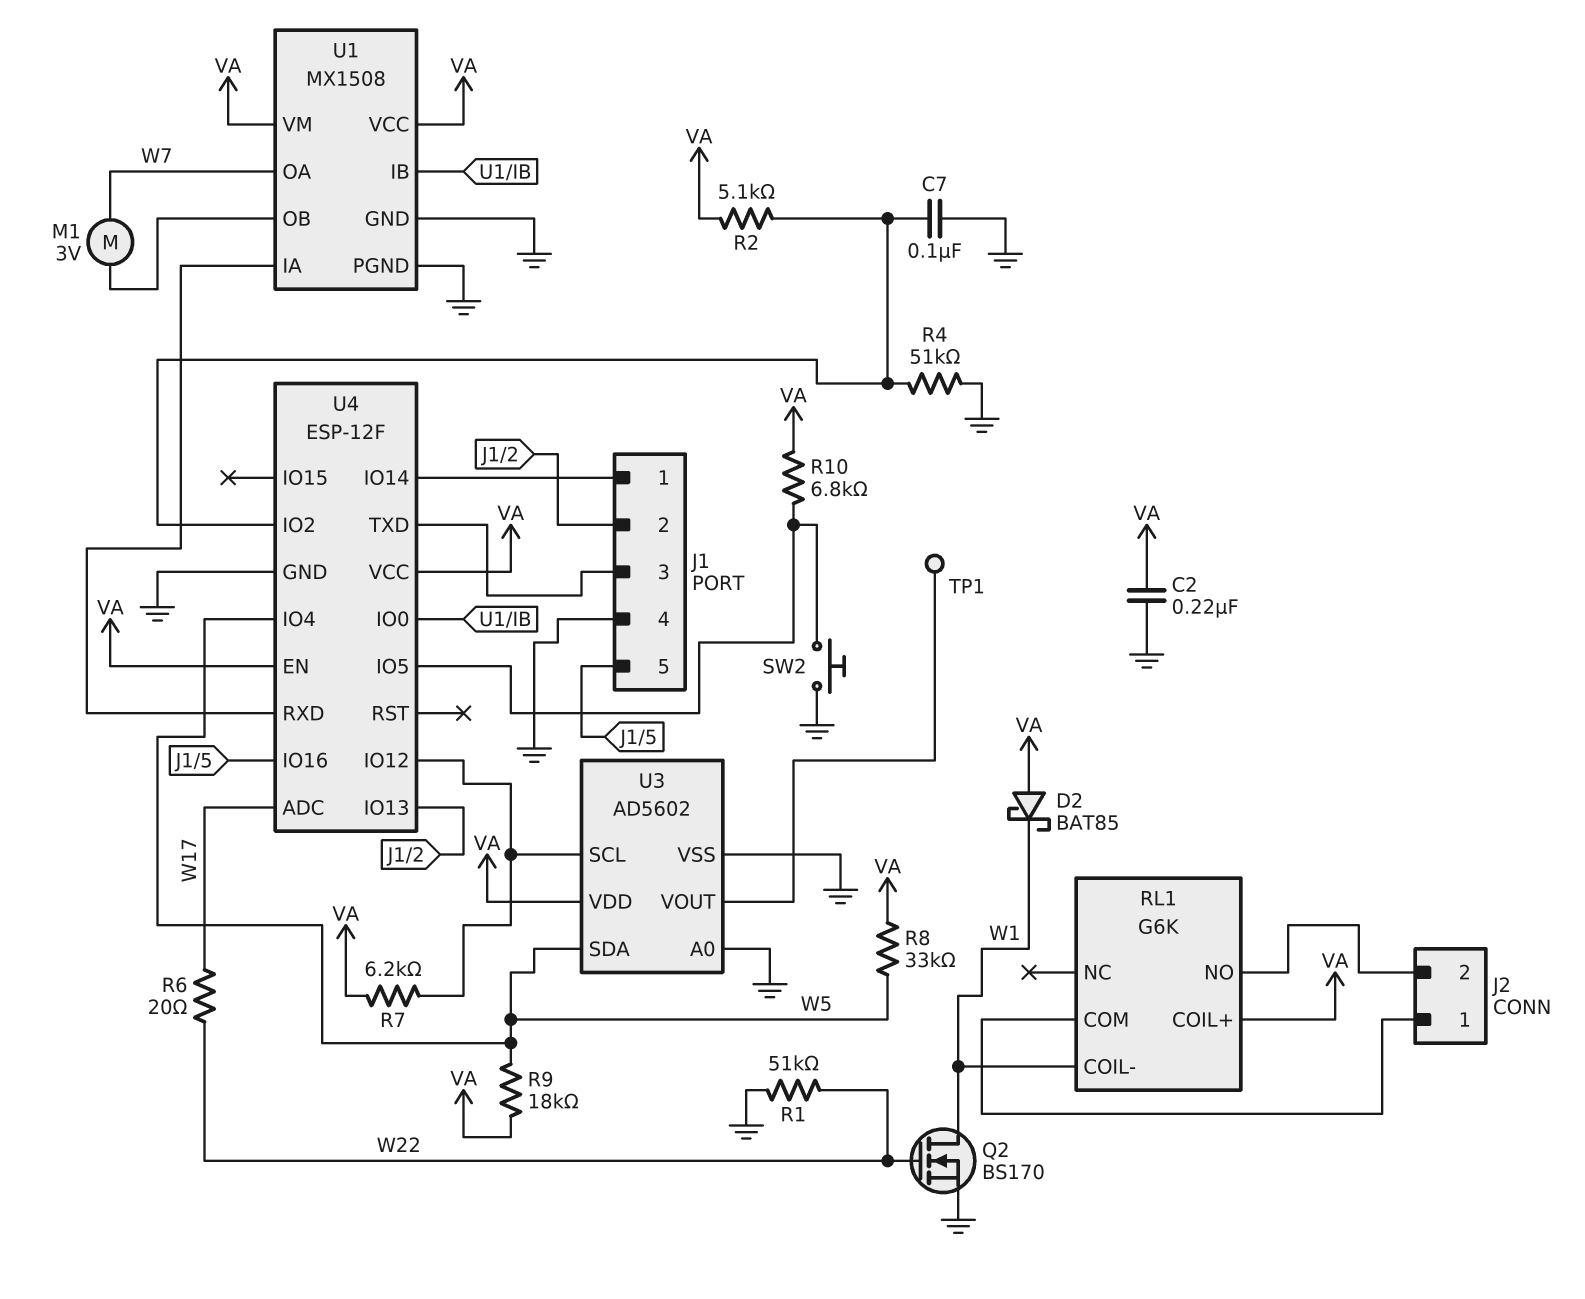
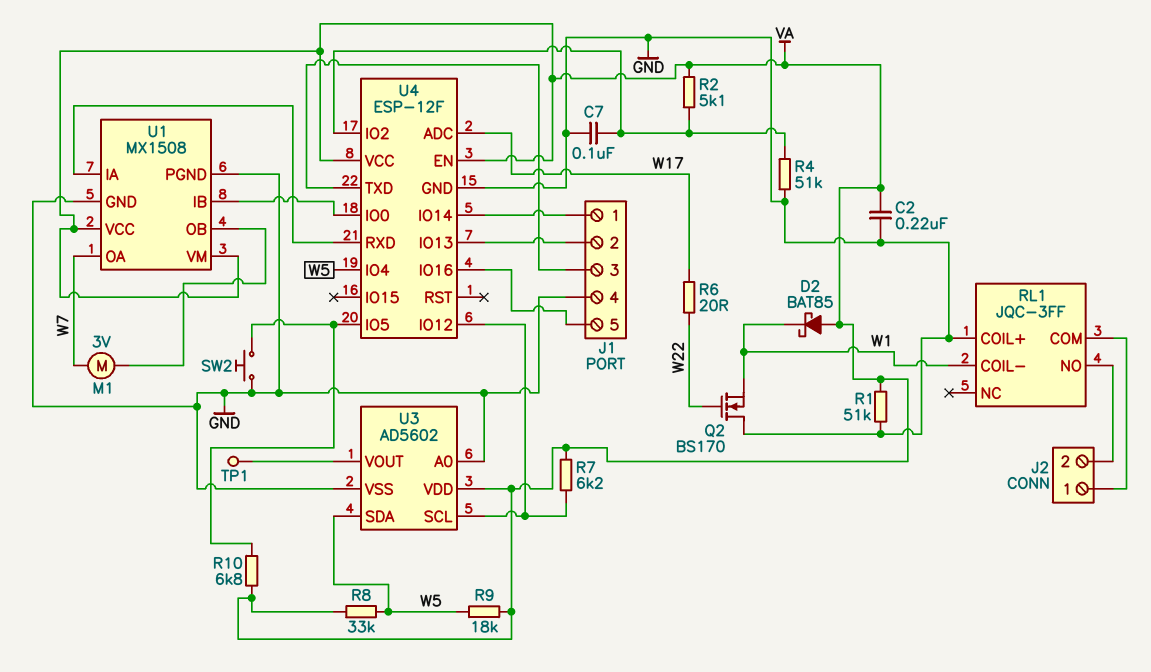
Q2: NMOS BS170 (G W22, D W1, S GND) -> NMOS BS170 (G W22, D GND, S W1)
R1: 51k (GND, W22) -> 51k (GND, VA)
RL1: G6K -> JQC-3FF
RL1 pin COIL+: VA -> GND

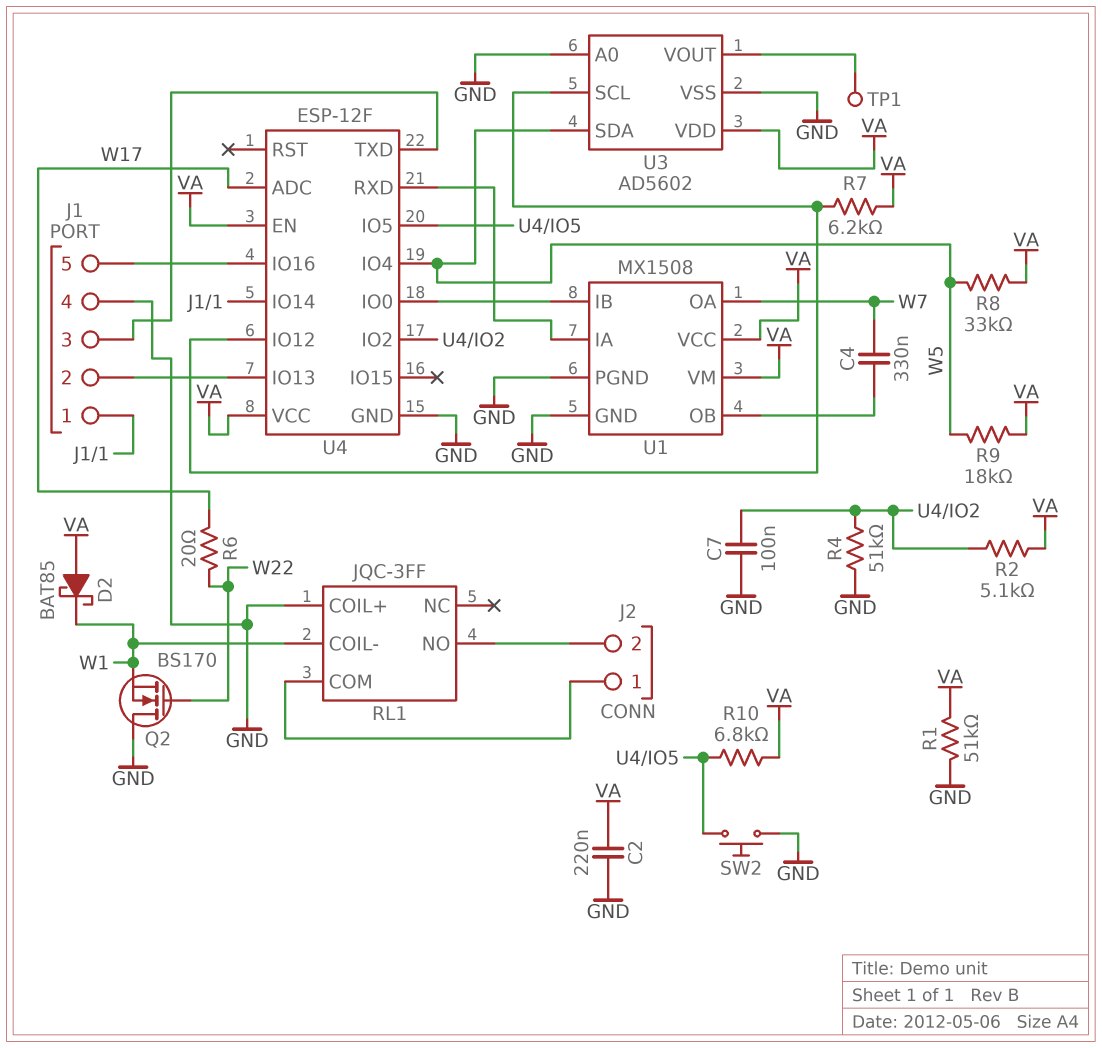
C4: none -> 330nF (U1/OB, W7)
M1: motor 3V (U1/OB, W7) -> none

